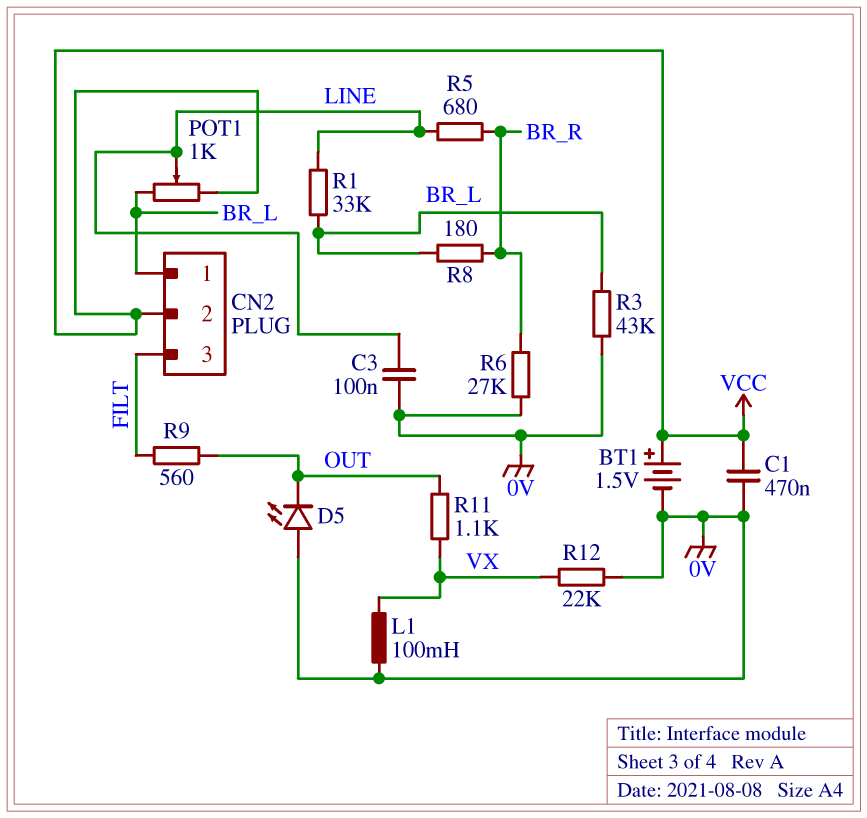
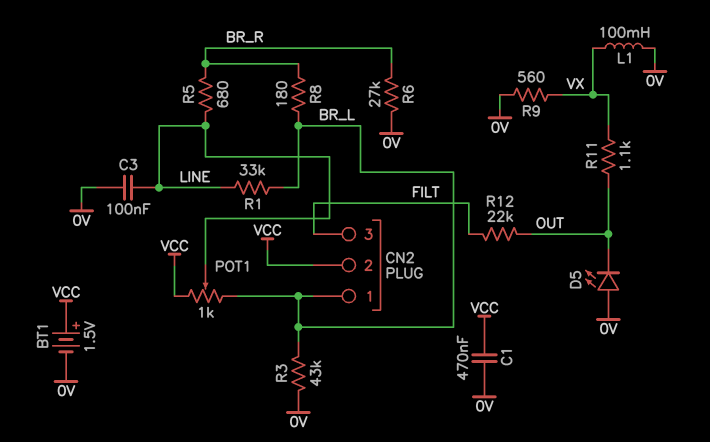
R9: 560 (FILT, OUT) -> 560 (0V, VX)
R12: 22k (0V, VX) -> 22k (FILT, OUT)

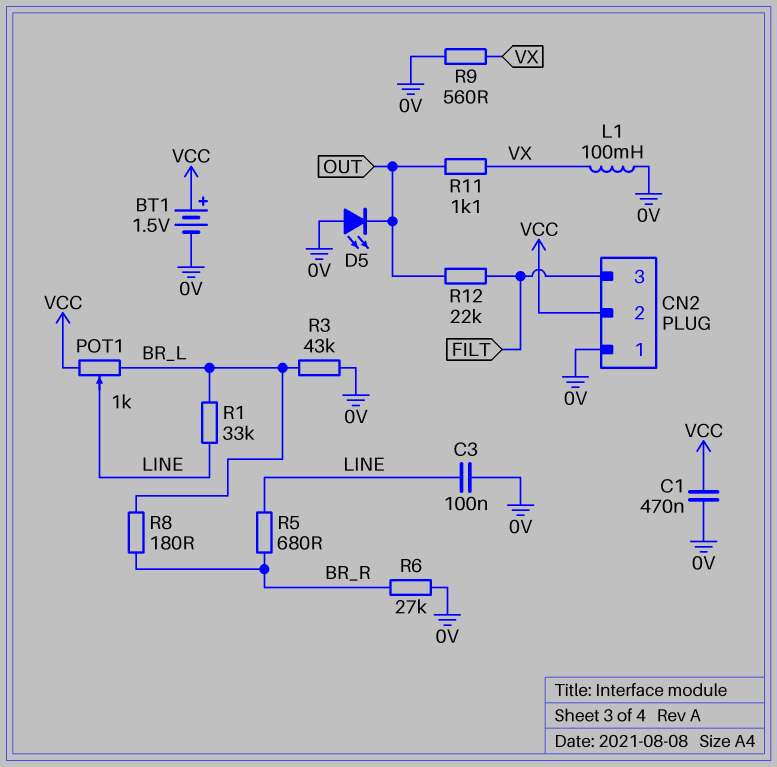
CN2 pin 1: BR_L -> 0V

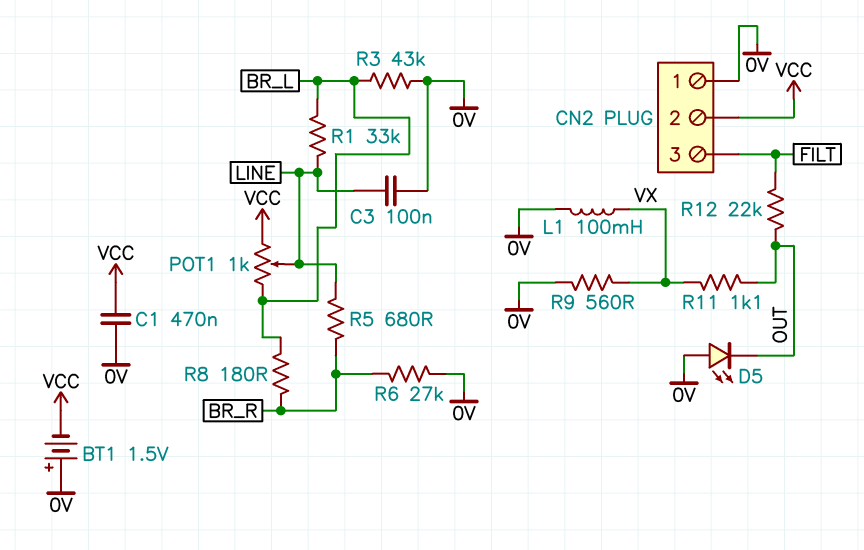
BT1: 1.5V (plus VCC, minus 0V) -> 1.5V (plus 0V, minus VCC)

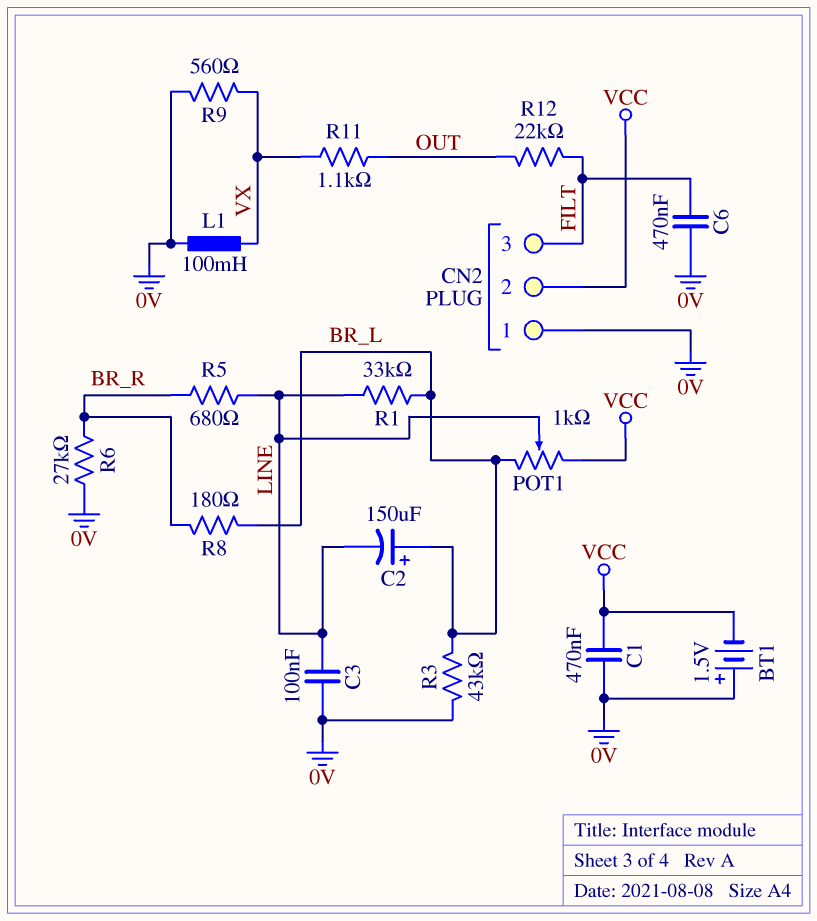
C2: none -> 150uF (plus BR_L, minus LINE)
C6: none -> 470nF (0V, FILT)
D5: LED (A 0V, K OUT) -> none

